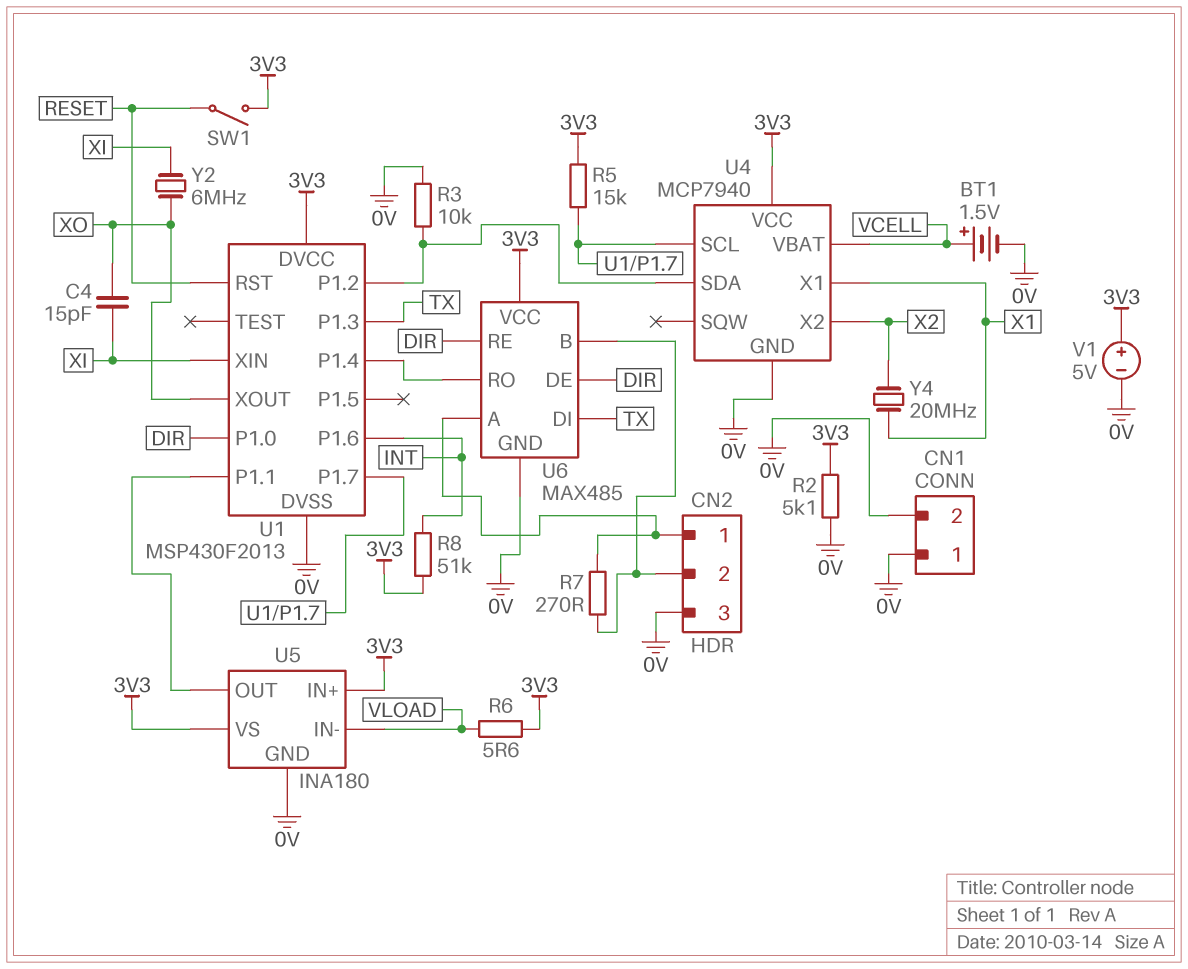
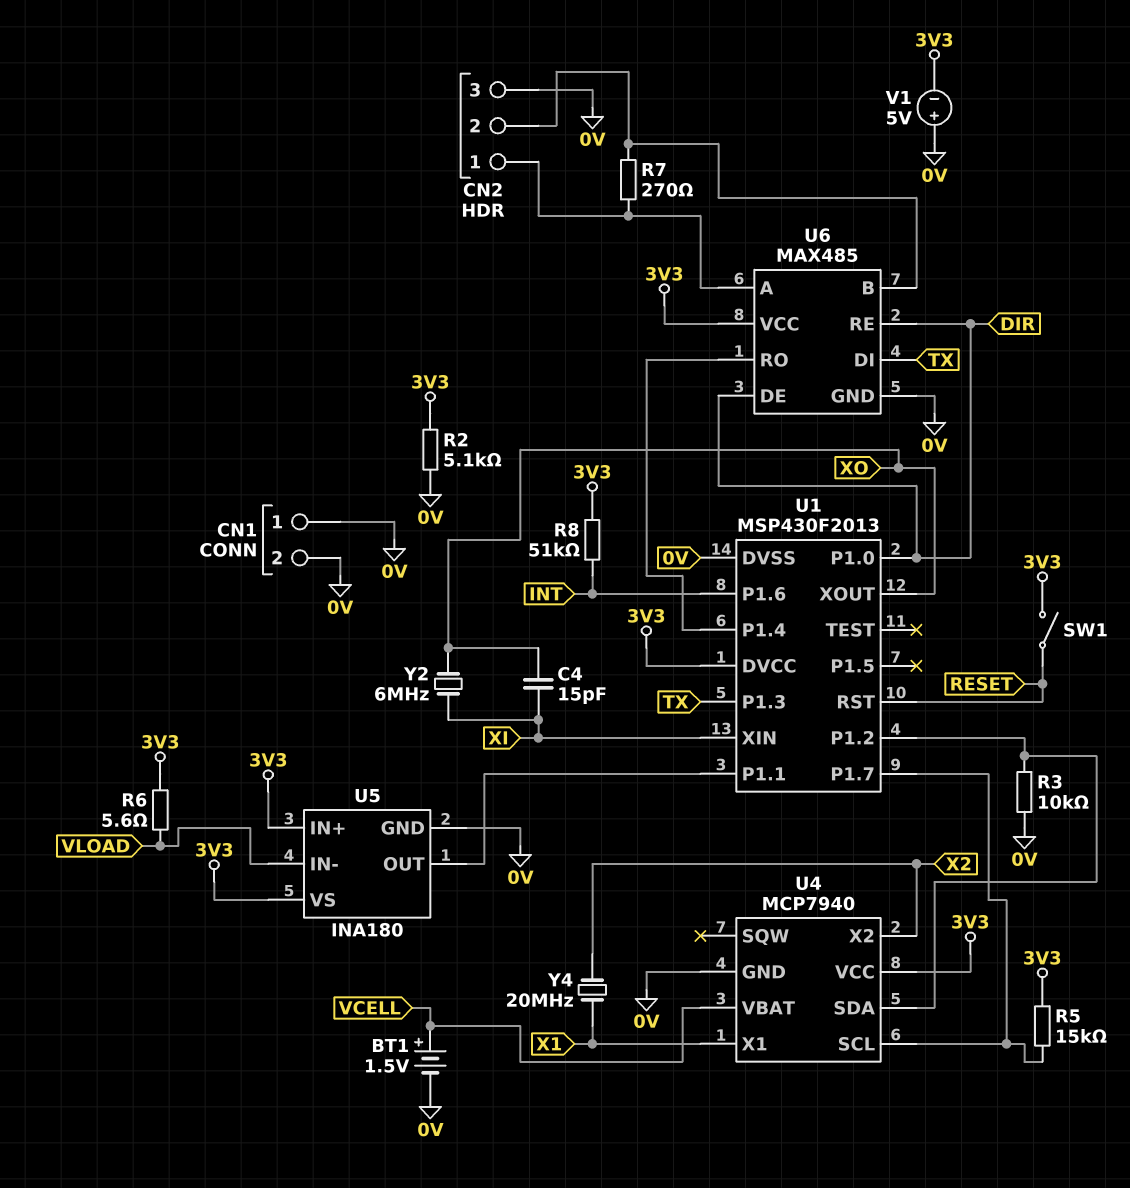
V1: 5V (plus 3V3, minus 0V) -> 5V (plus 0V, minus 3V3)

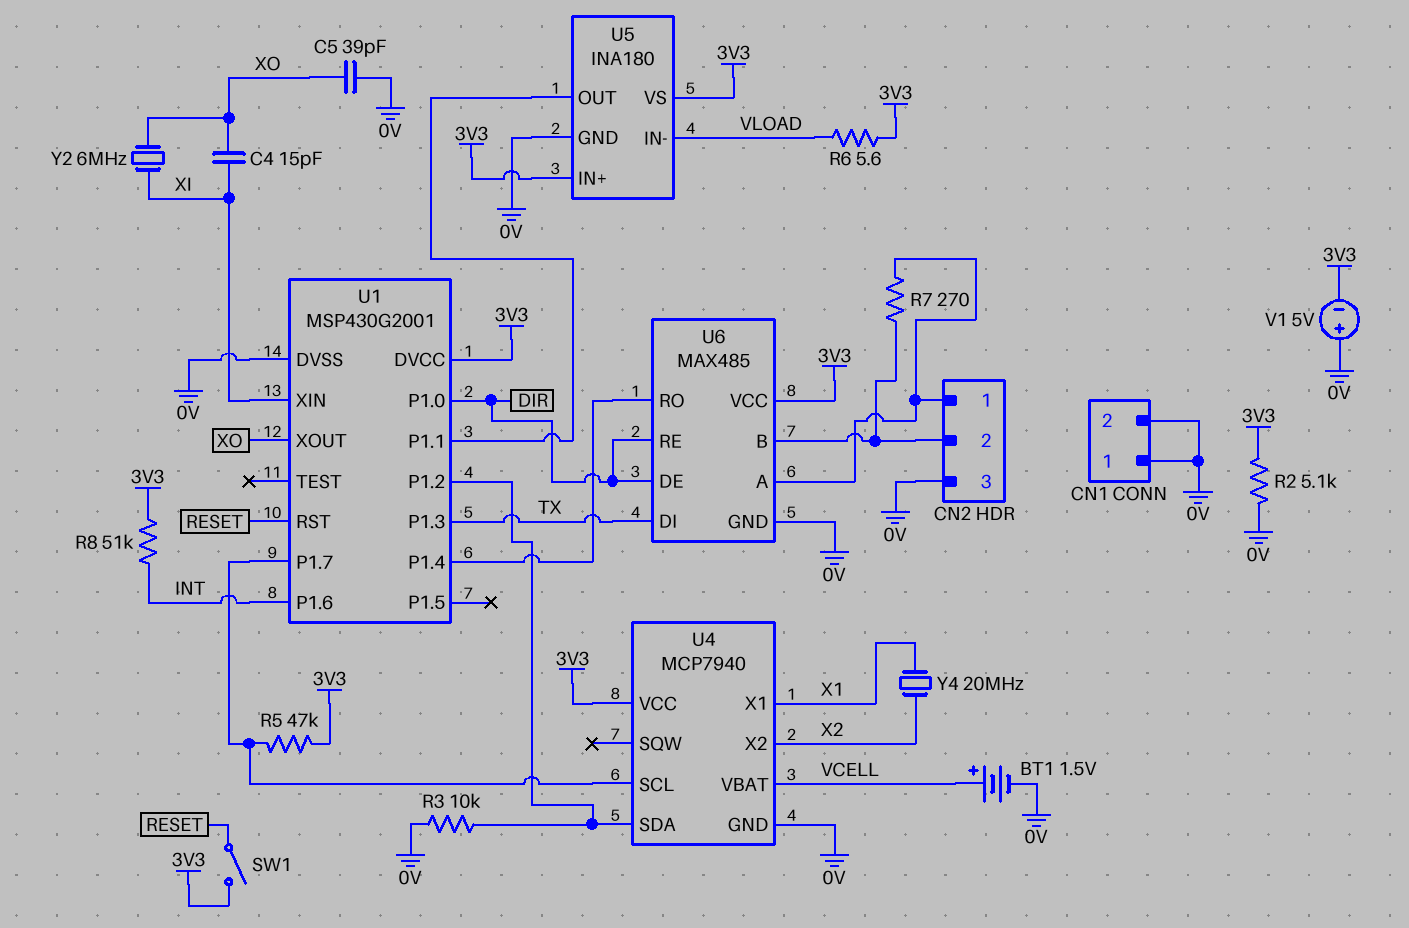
C5: none -> 39pF (0V, XO)
R5: 15k (3V3, U1/P1.7) -> 47k (3V3, U1/P1.7)
U1: MSP430F2013 -> MSP430G2001

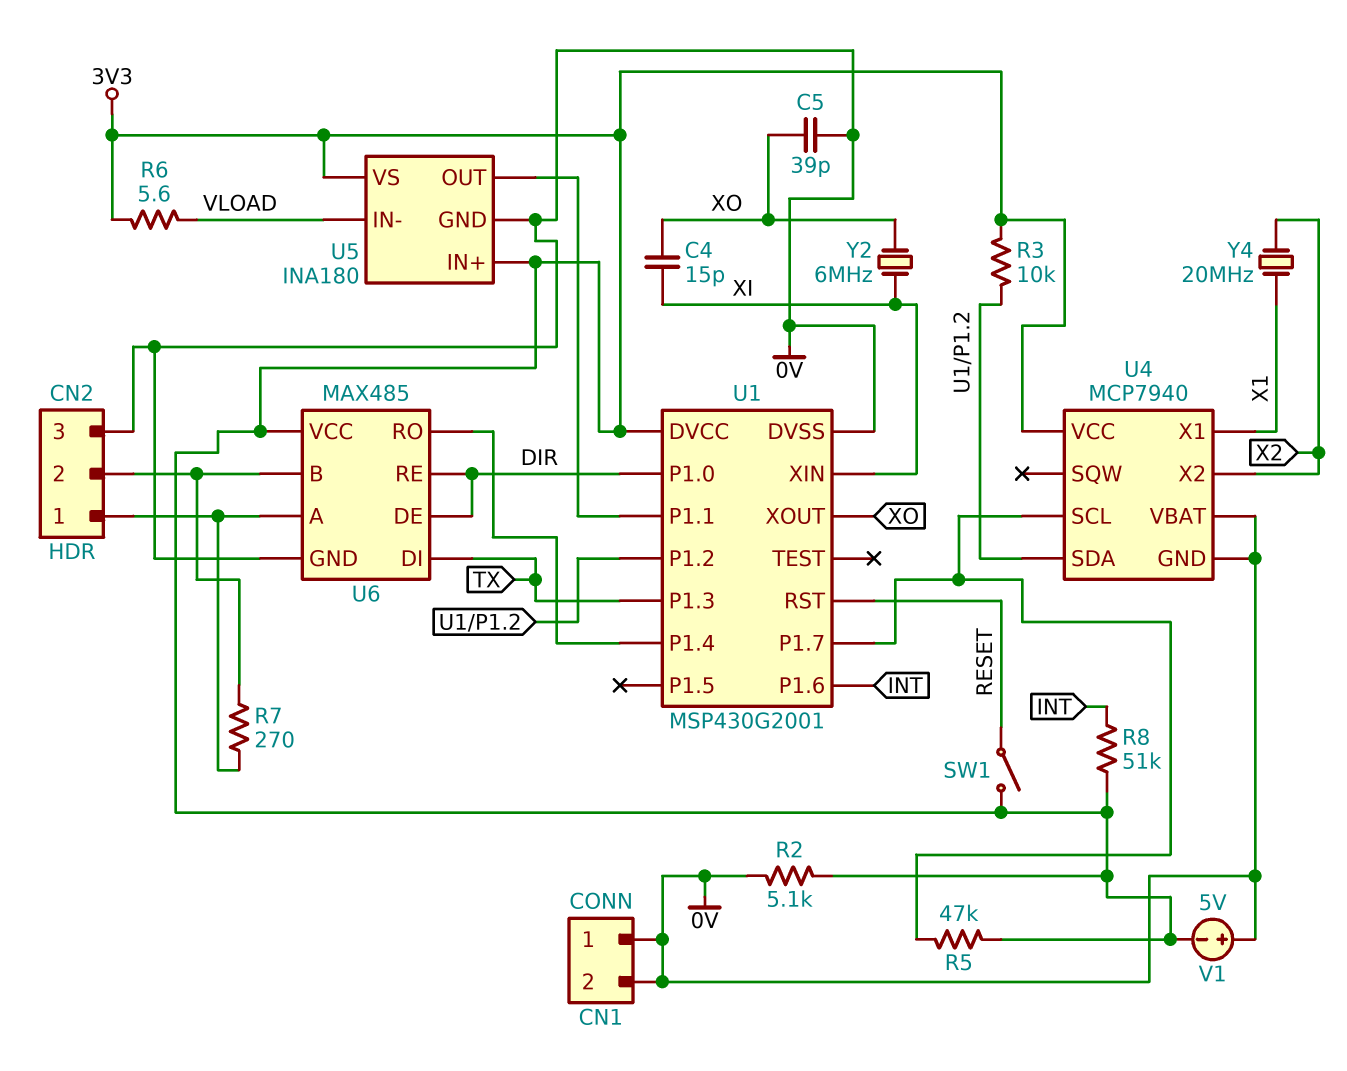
BT1: 1.5V (plus VCELL, minus 0V) -> none
R3: 10k (0V, U1/P1.2) -> 10k (3V3, U1/P1.2)
U4 pin VBAT: VCELL -> 0V

